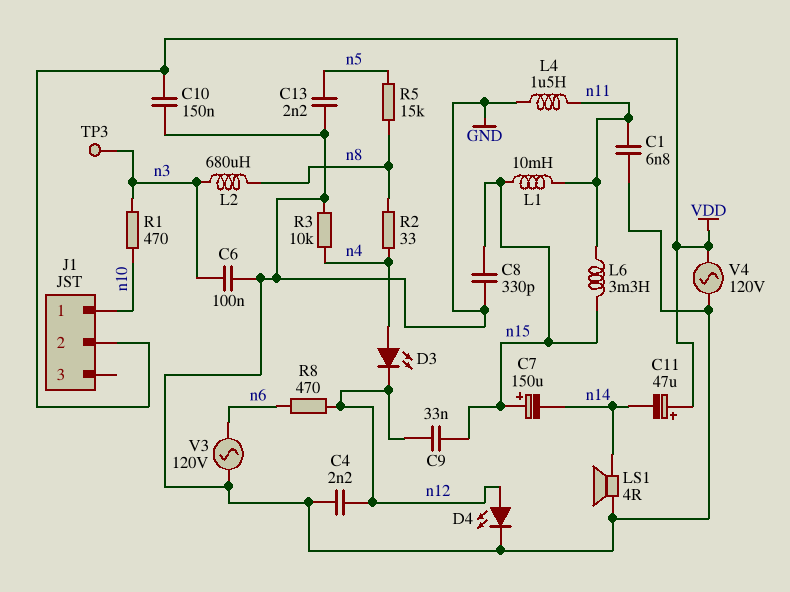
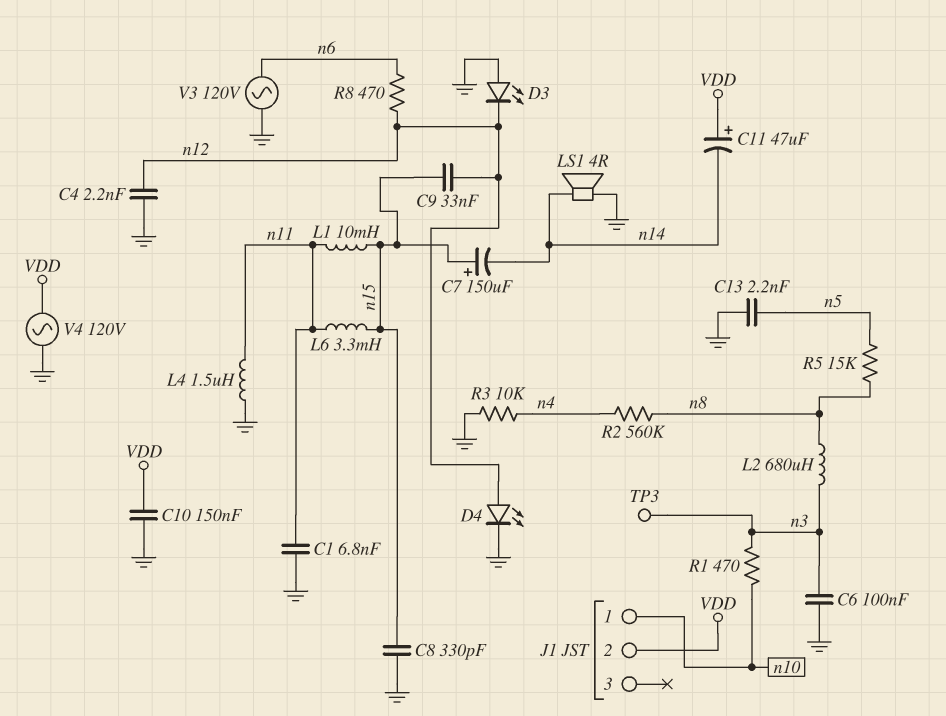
D3: LED (A n4, K n12) -> LED (A GND, K n12)
R2: 33 (n4, n8) -> 560k (n4, n8)

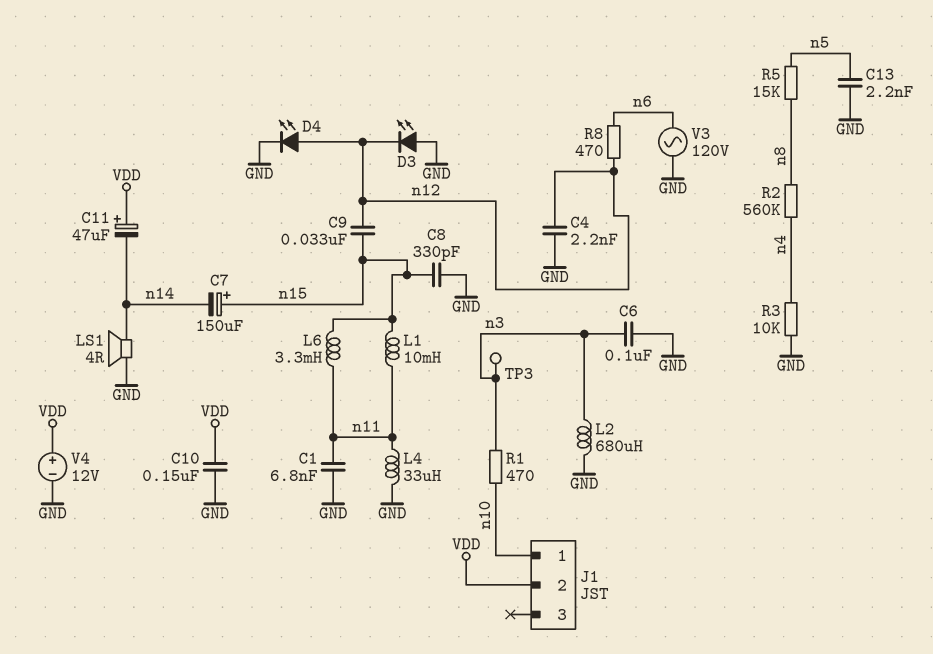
L2: 680uH (n3, n8) -> 680uH (GND, n3)
L4: 1.5uH (GND, n11) -> 33uH (GND, n11)
V4: AC 120V (GND, VDD) -> 12V (plus VDD, minus GND)

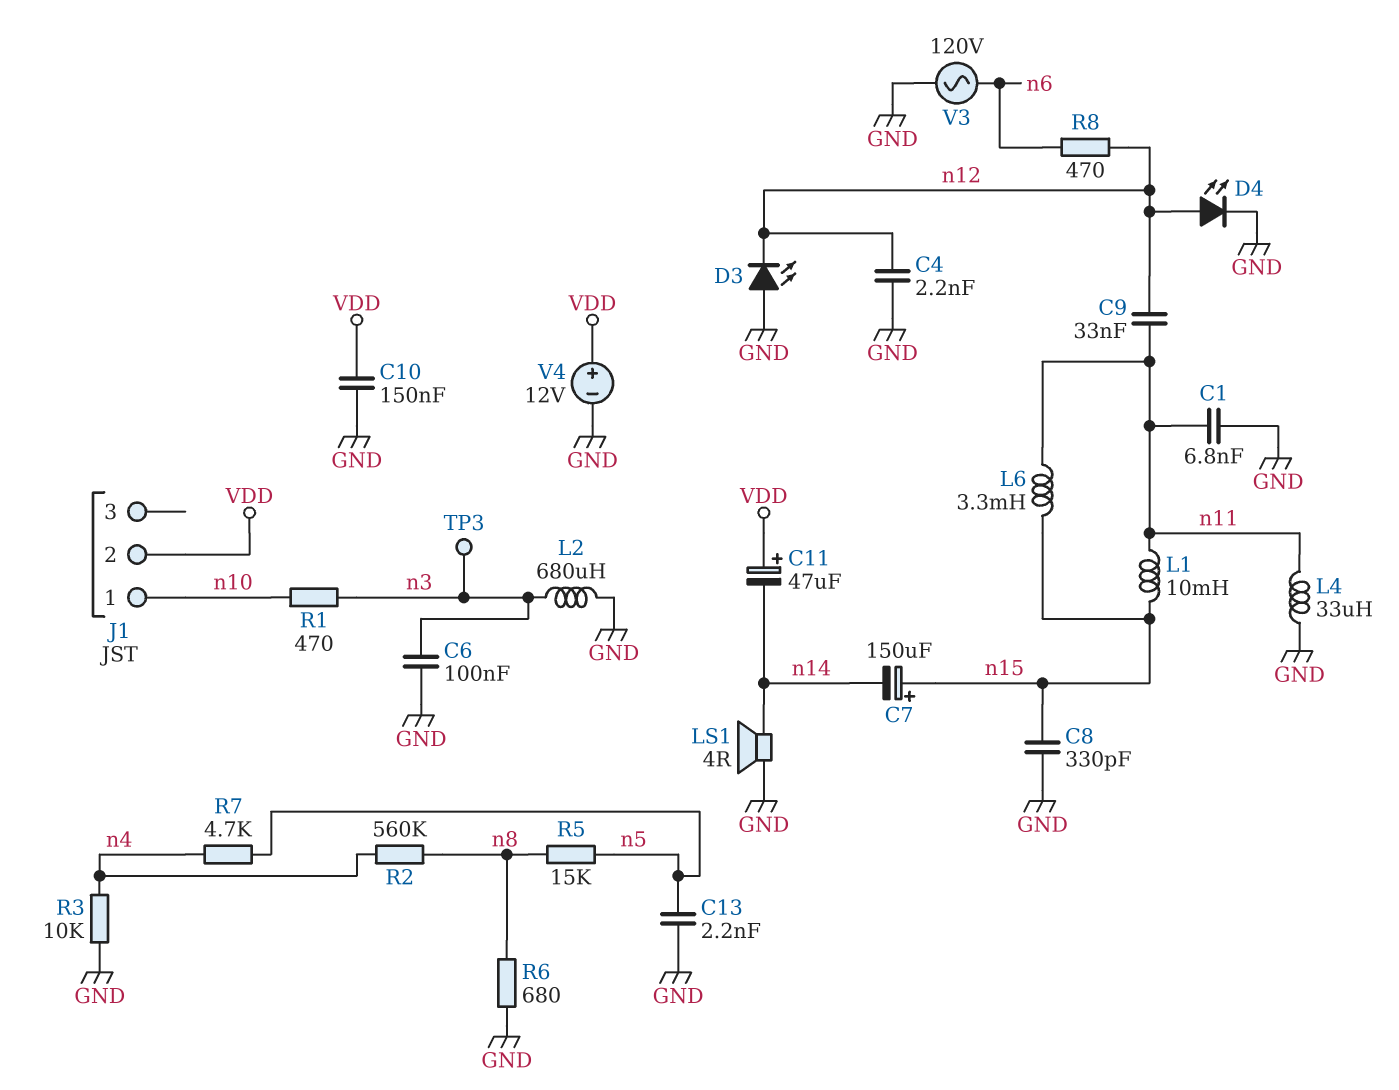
C9: 33nF (n12, n15) -> 33nF (n11, n12)
R6: none -> 680 (GND, n8)
R7: none -> 4.7k (n4, n5)

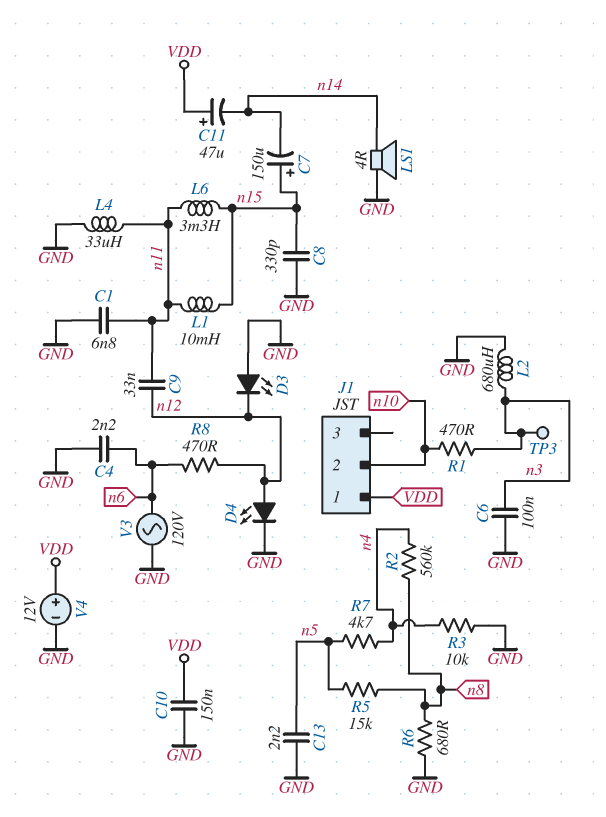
C4: 2.2nF (GND, n12) -> 2.2nF (GND, n6)
J1 pin 1: n10 -> VDD
J1 pin 2: VDD -> n10

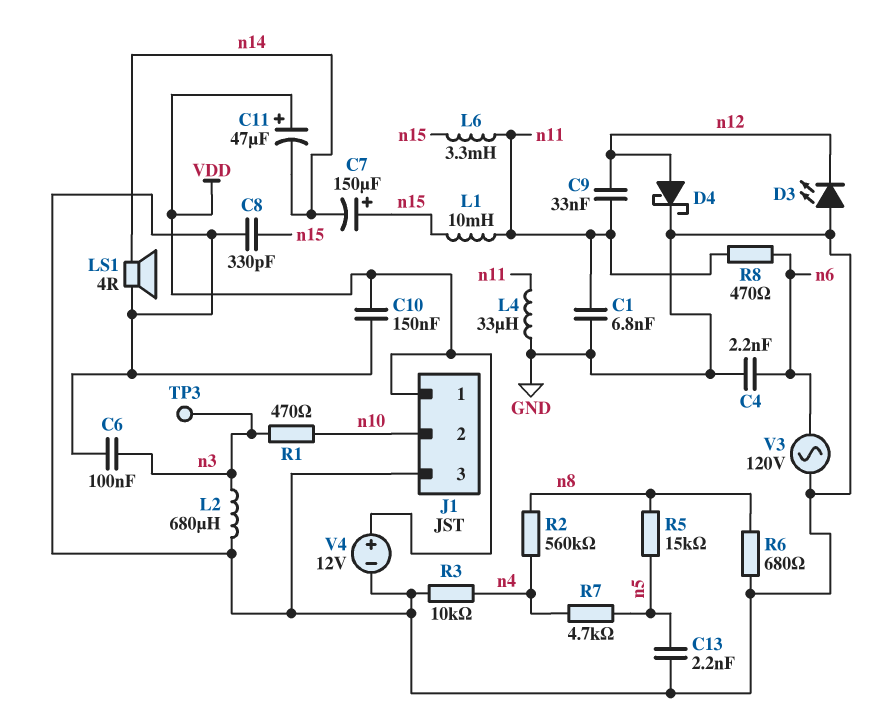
D4: LED (A n12, K GND) -> schottky (A n12, K GND)
J1 pin 3: none -> GND
R8: 470 (n6, n12) -> 470 (n6, n11)

